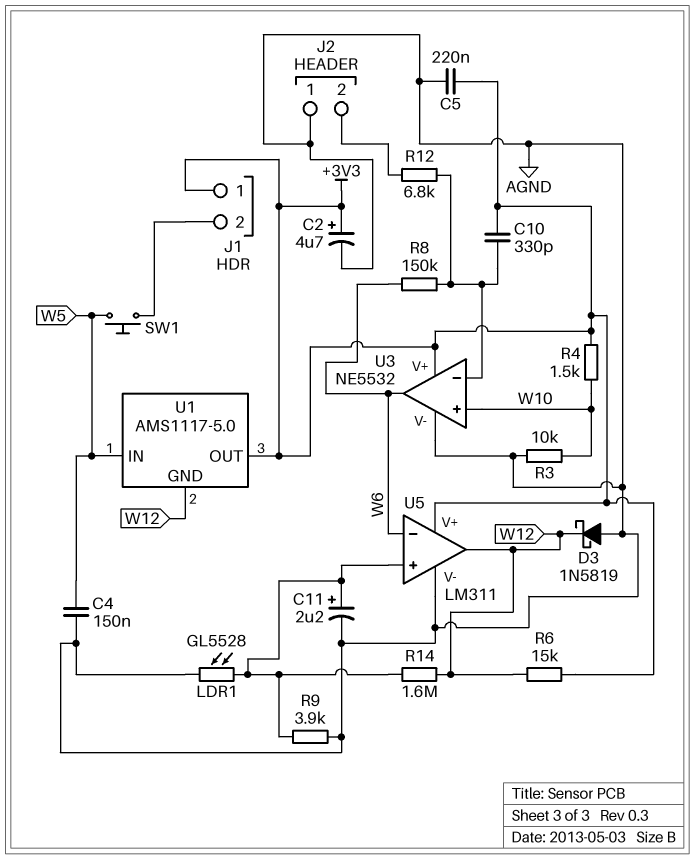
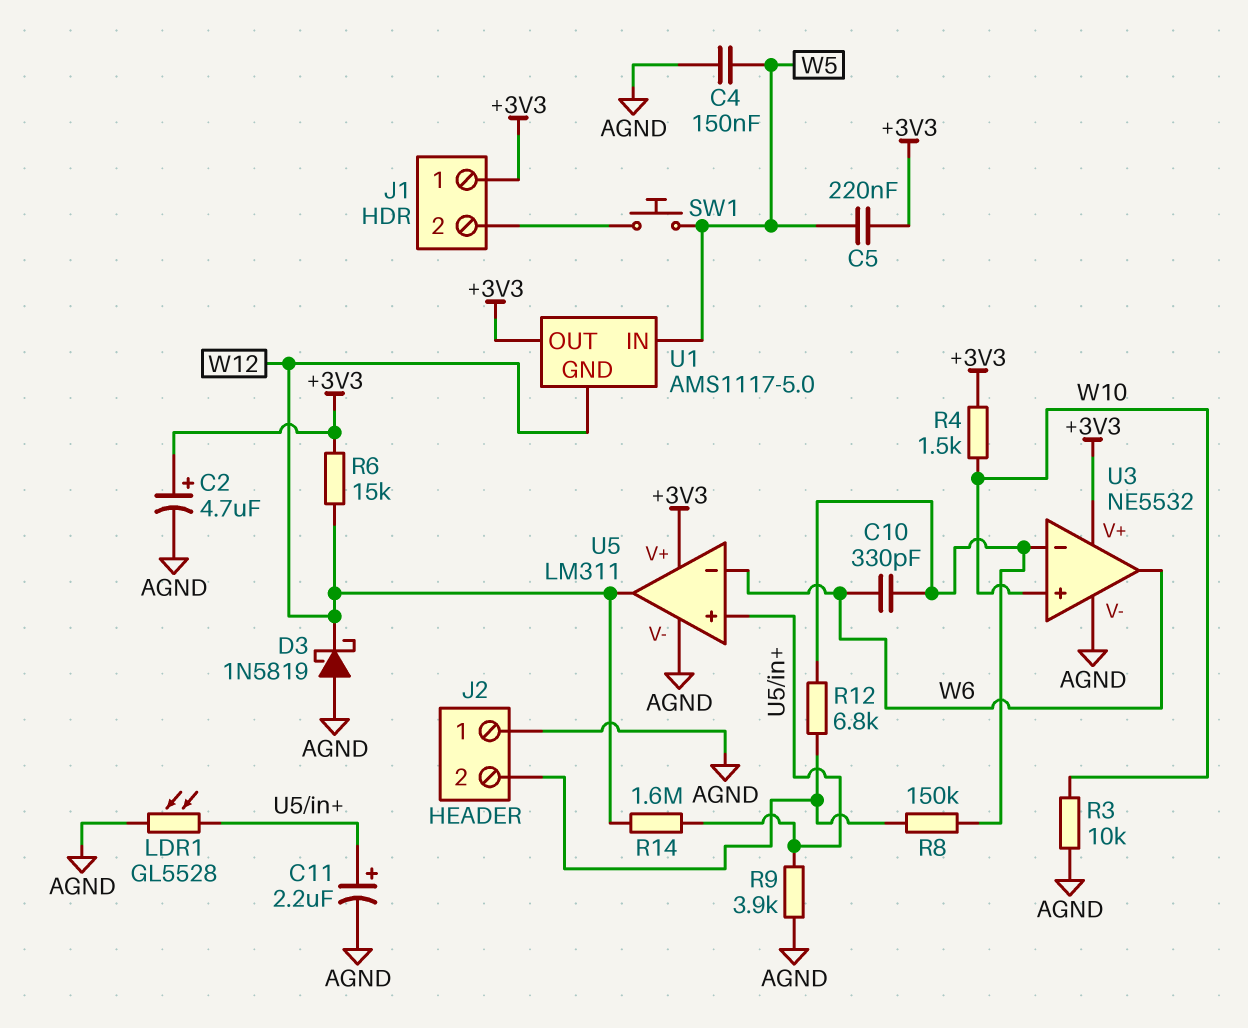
C5: 220nF (+3V3, AGND) -> 220nF (+3V3, W5)
C10: 330pF (+3V3, U3/in-) -> 330pF (U3/in-, W6)
R8: 150k (U3/in-, W6) -> 150k (J2/2, U3/in-)

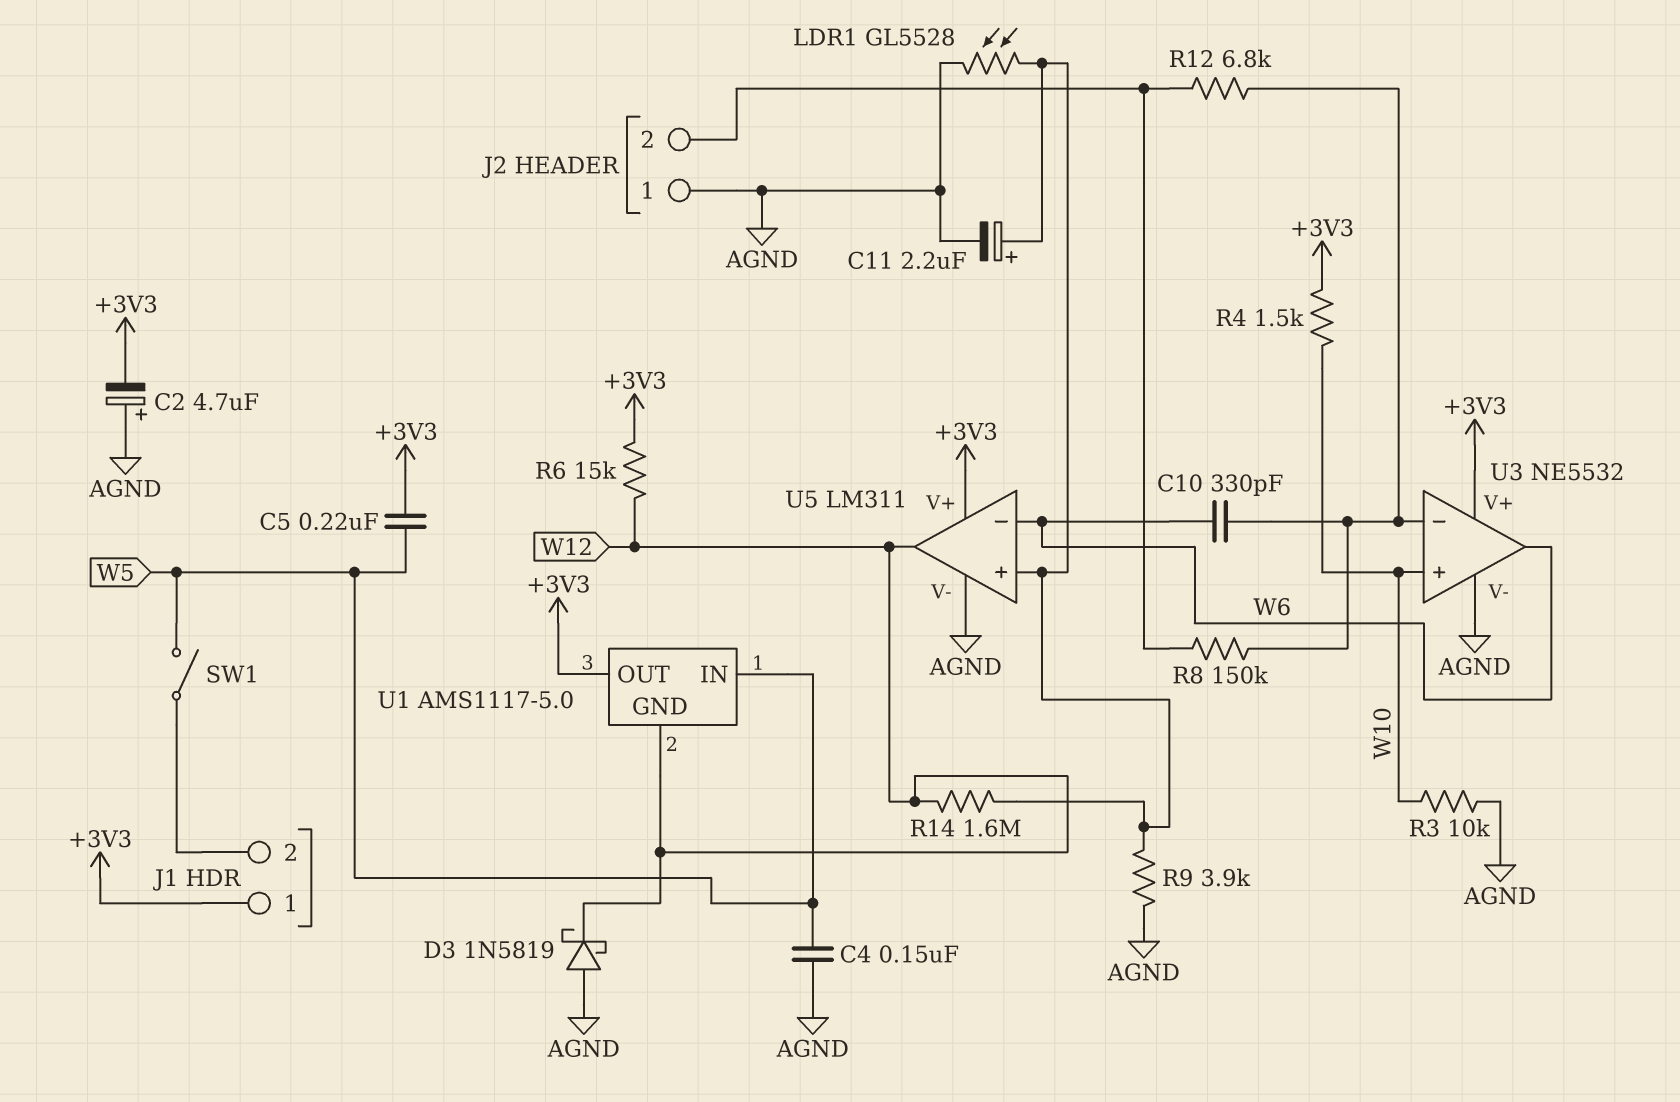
C2: 4.7uF (plus +3V3, minus AGND) -> 4.7uF (plus AGND, minus +3V3)
SW1: button (J1/2, W5) -> switch (J1/2, W5)

